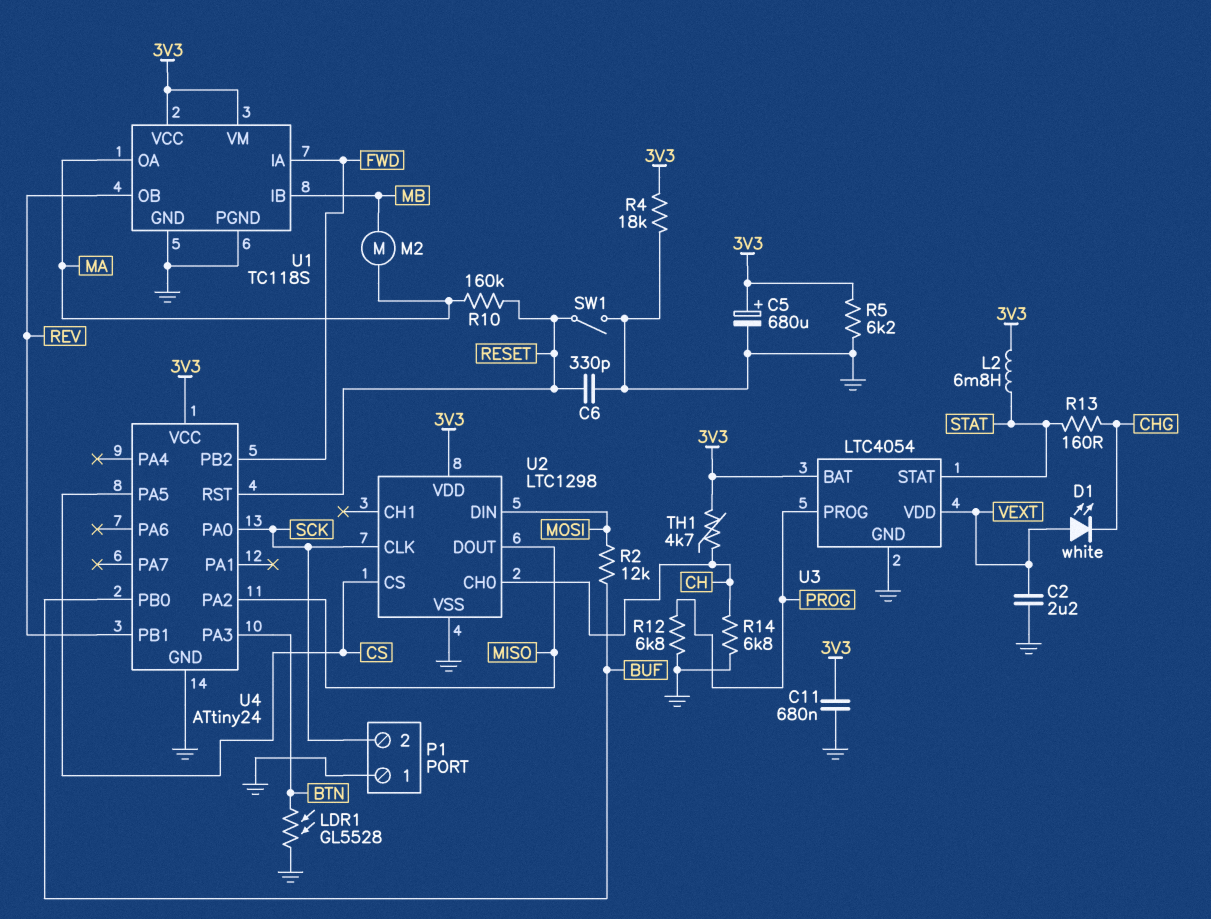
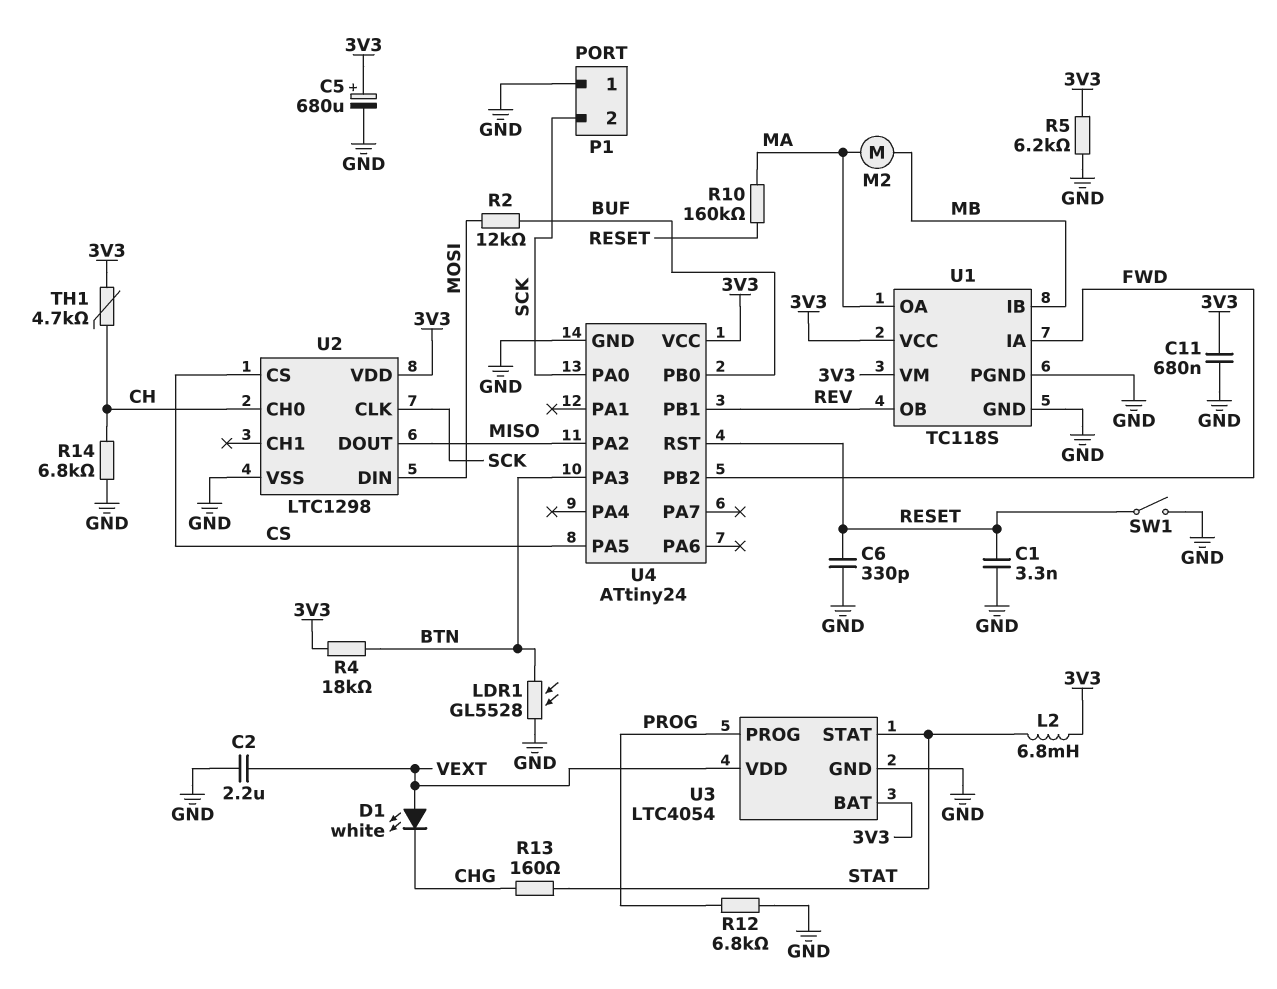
C1: none -> 3.3nF (GND, RESET)
R4: 18k (3V3, GND) -> 18k (3V3, BTN)

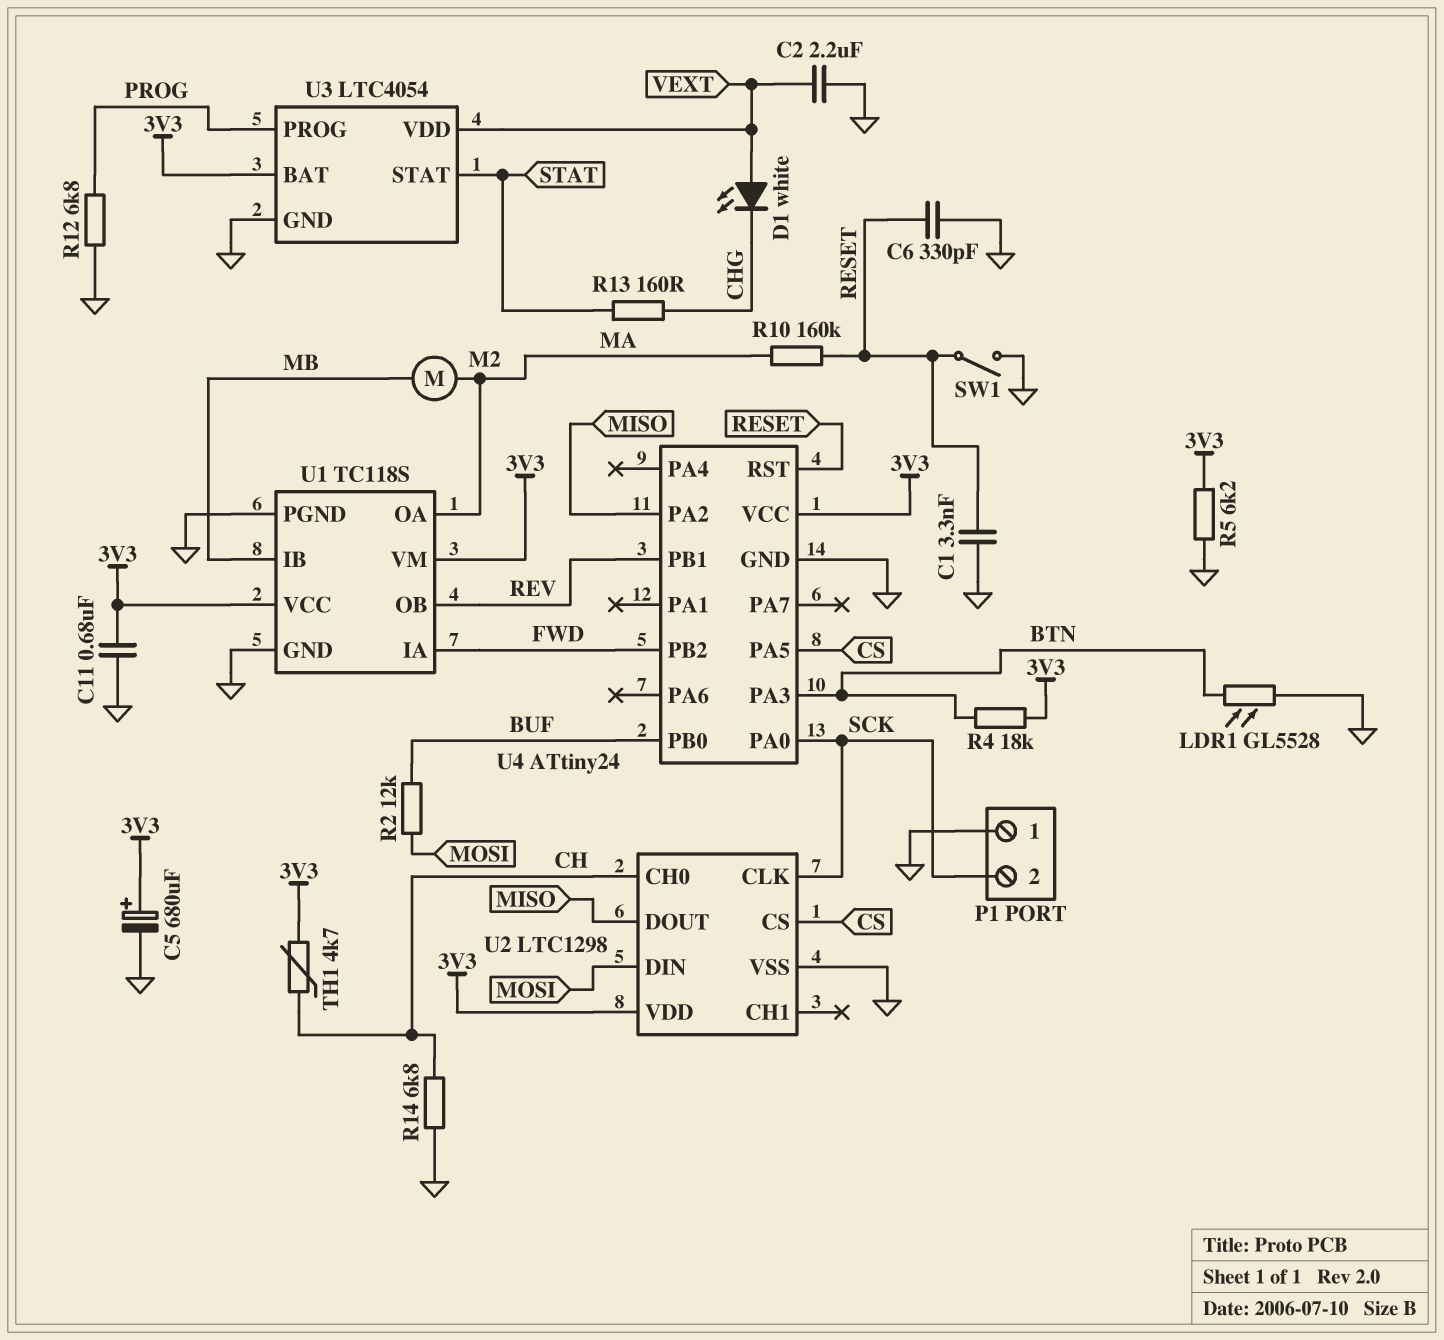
L2: 6.8mH (3V3, STAT) -> none

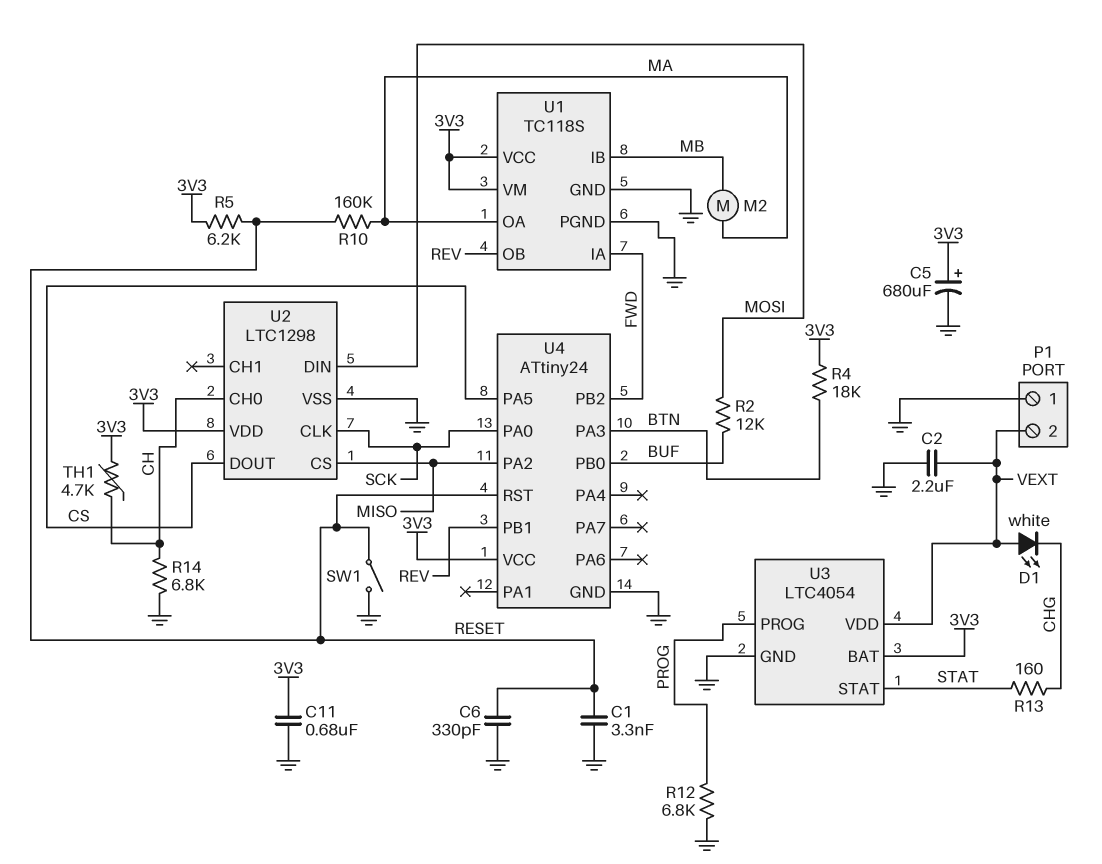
LDR1: GL5528 (BTN, GND) -> none
P1 pin 2: SCK -> VEXT
R5: 6.2k (3V3, GND) -> 6.2k (3V3, RESET)
U2 pin CS: CS -> MISO
U2 pin DOUT: MISO -> CS

